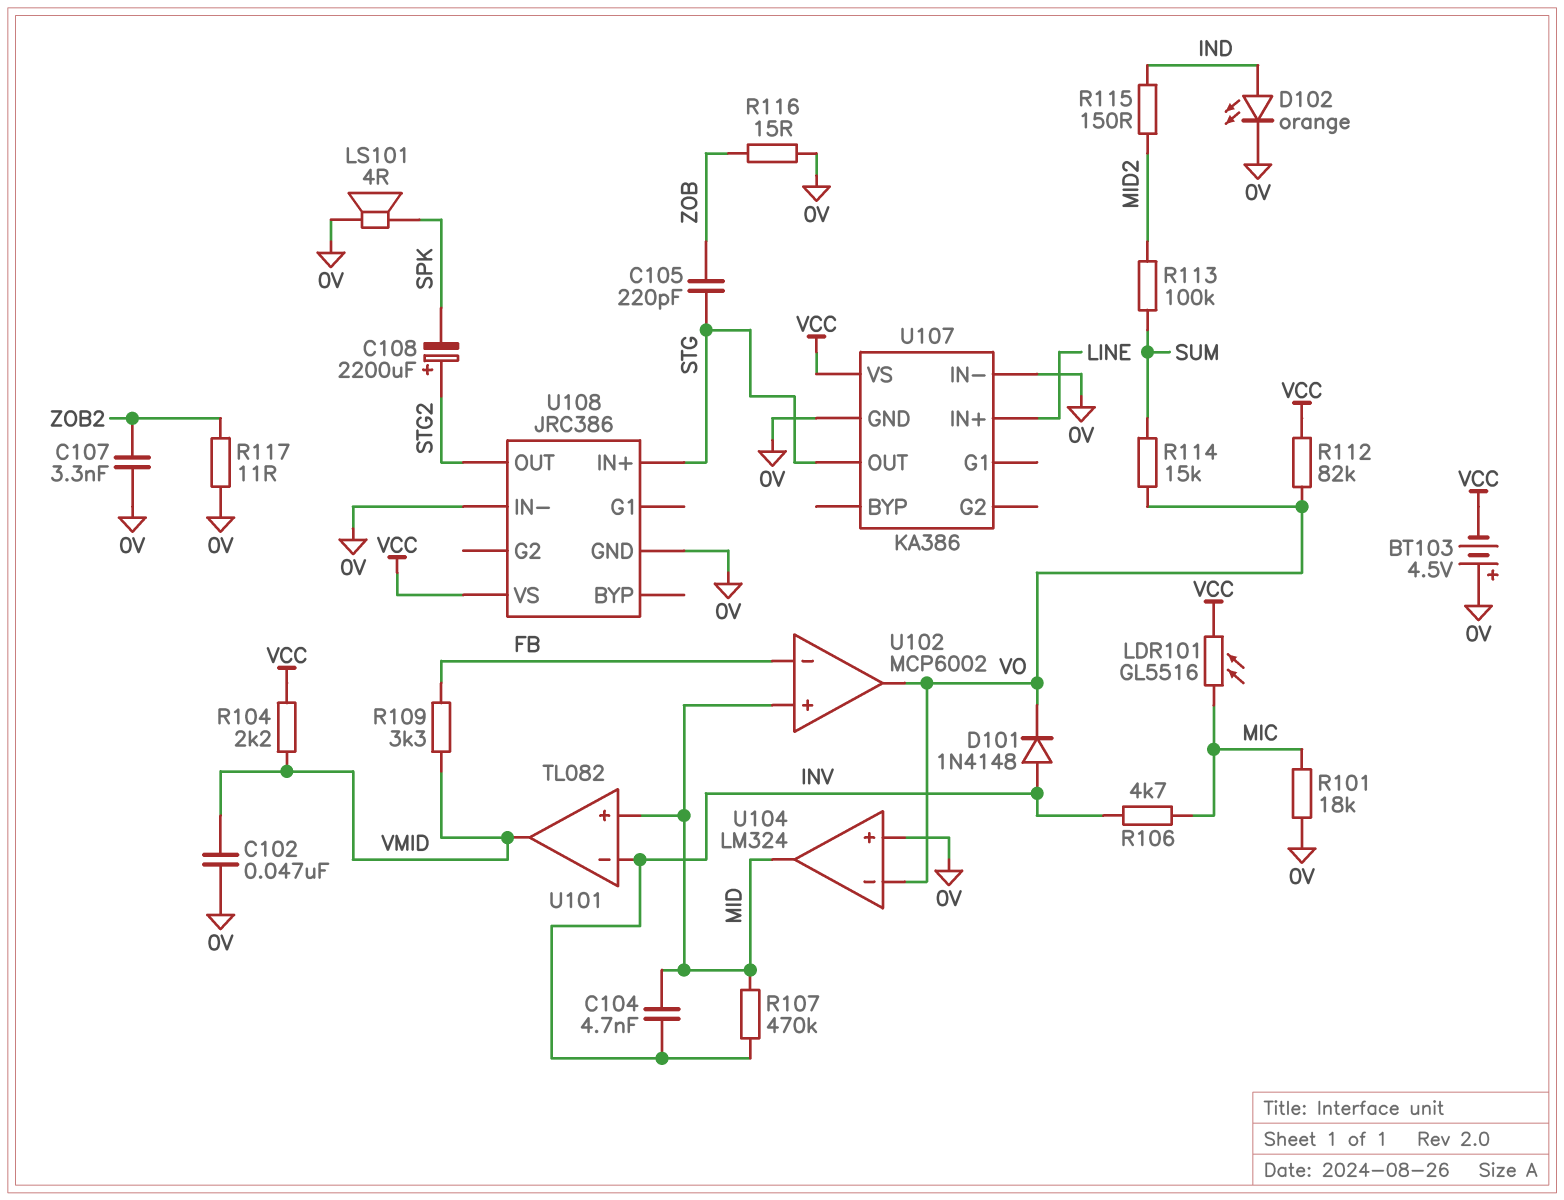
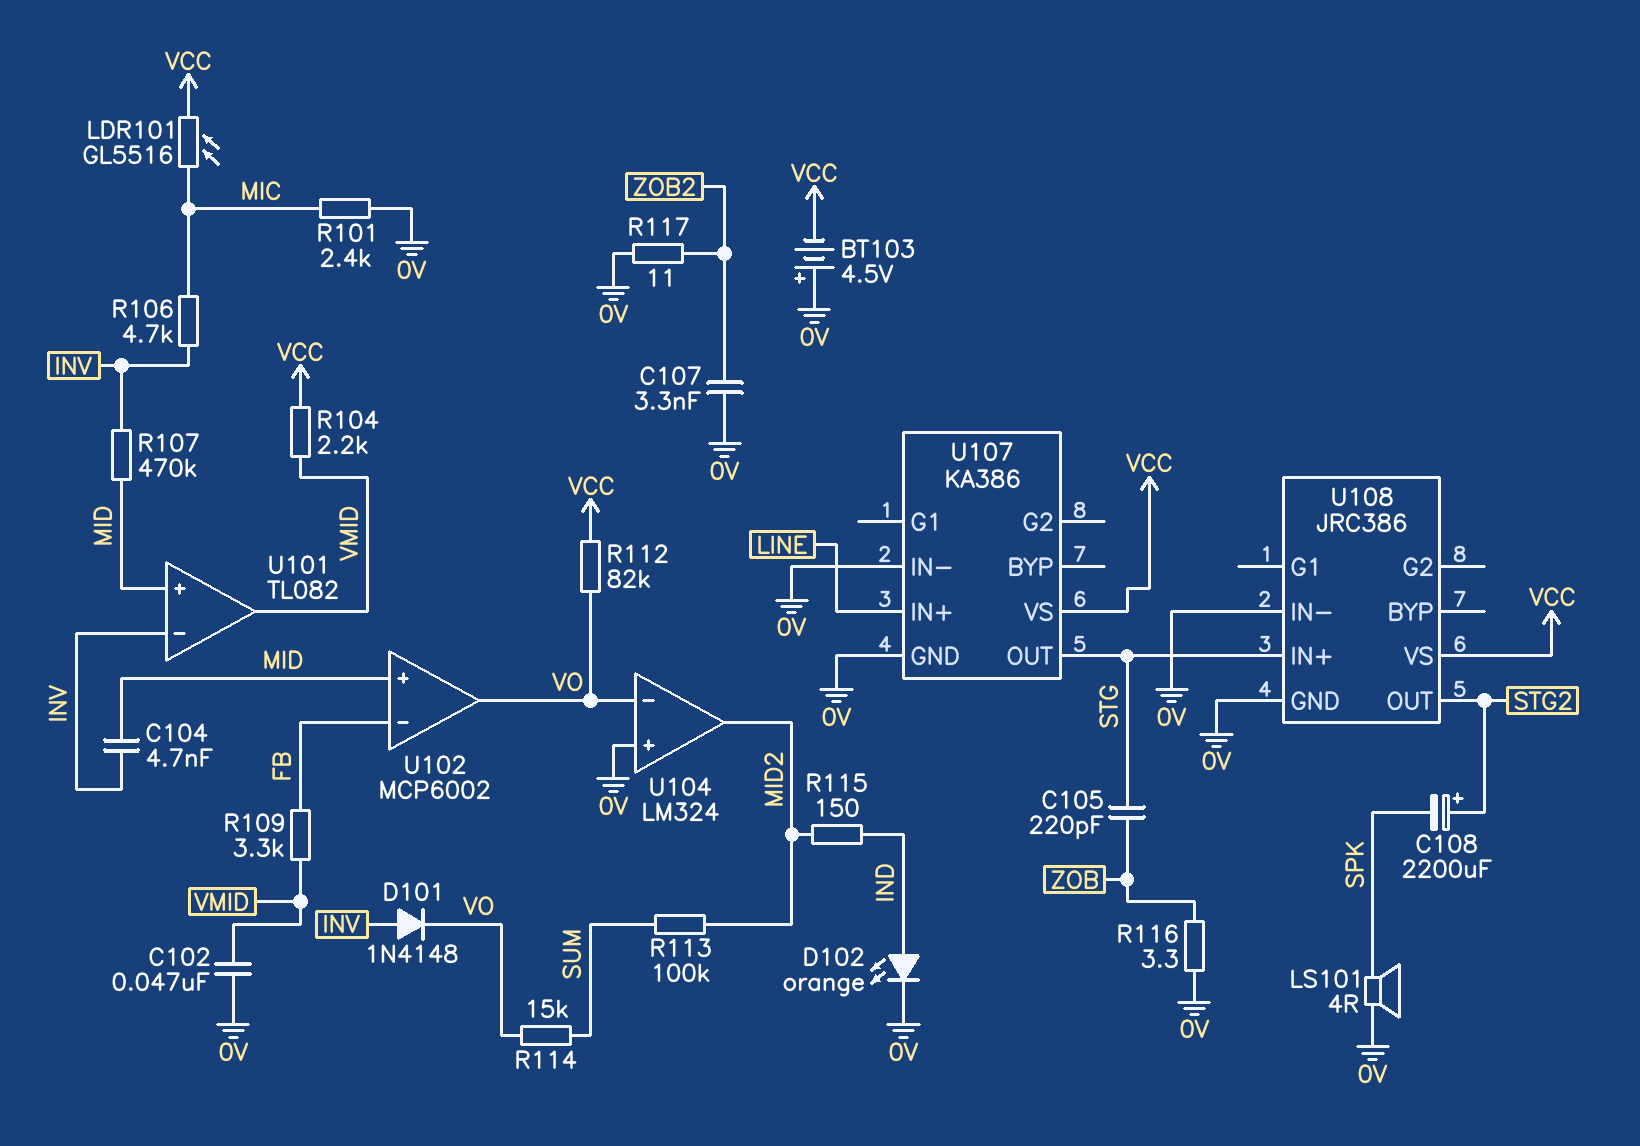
R101: 18k (0V, MIC) -> 2.4k (0V, MIC)
R116: 15 (0V, ZOB) -> 3.3 (0V, ZOB)
U104 pin out: MID -> MID2

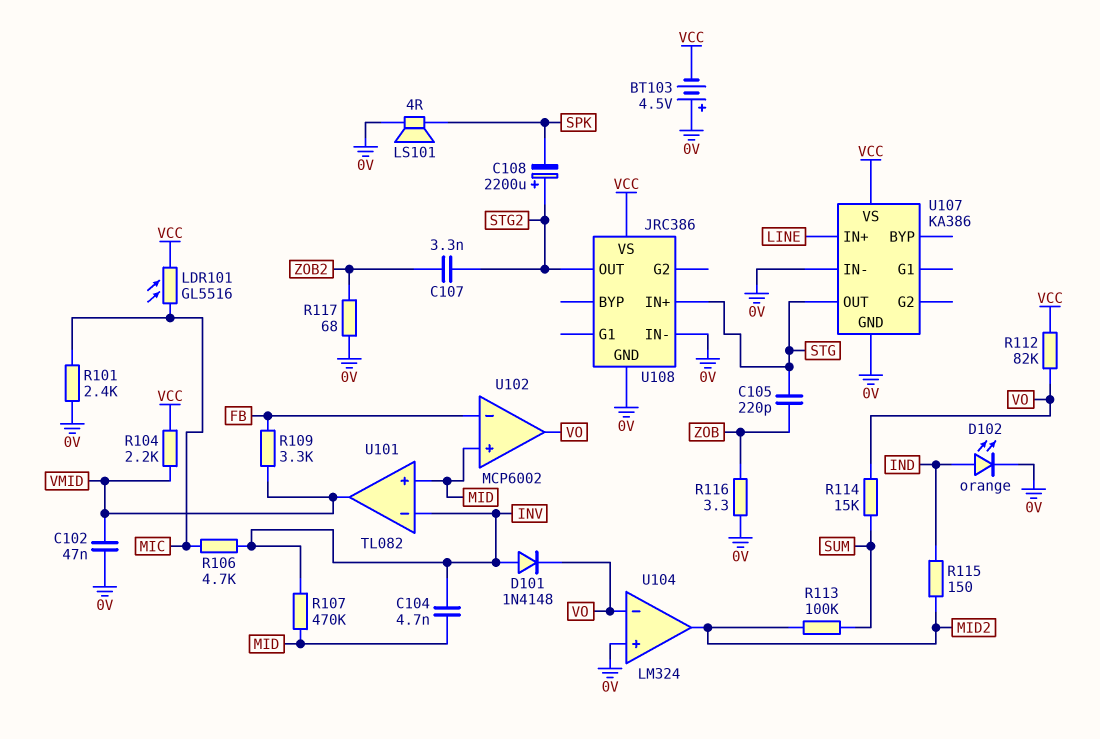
C107: 3.3nF (0V, ZOB2) -> 3.3nF (STG2, ZOB2)
R117: 11 (0V, ZOB2) -> 68 (0V, ZOB2)

